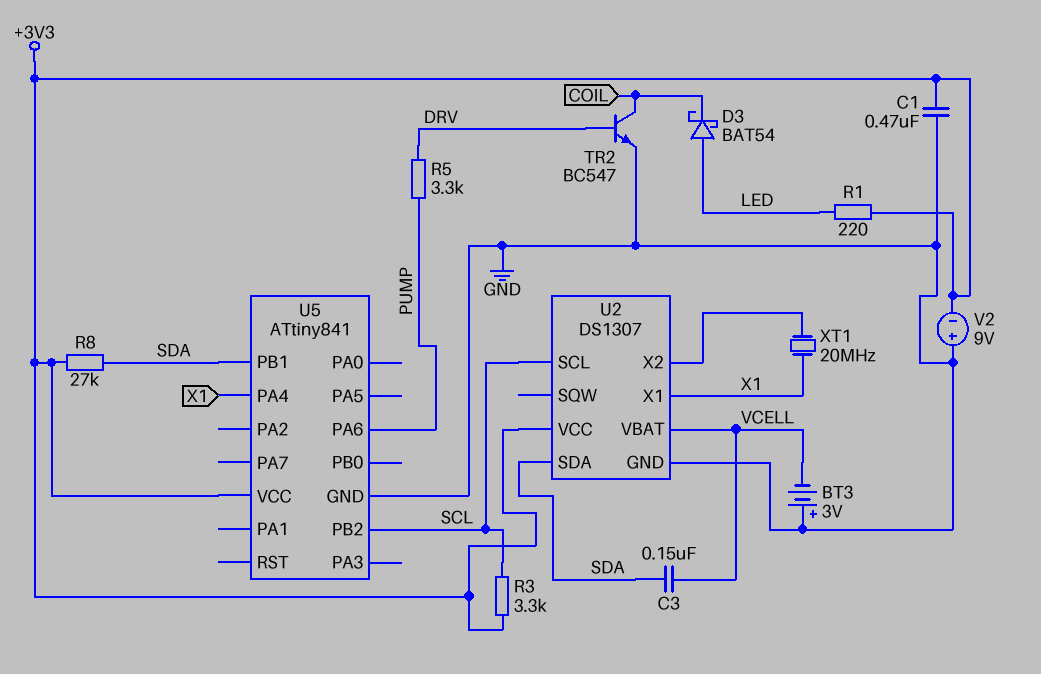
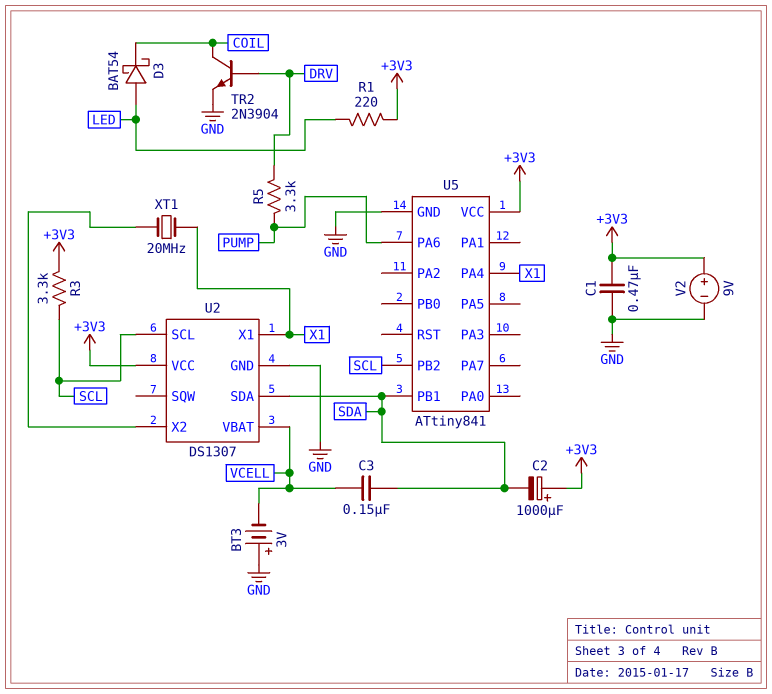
C2: none -> 1000uF (plus +3V3, minus SDA)
R8: 27k (+3V3, SDA) -> none
TR2: NPN BC547 (B DRV, C COIL, E GND) -> NPN 2N3904 (B DRV, C COIL, E GND)
V2: 9V (plus GND, minus +3V3) -> 9V (plus +3V3, minus GND)

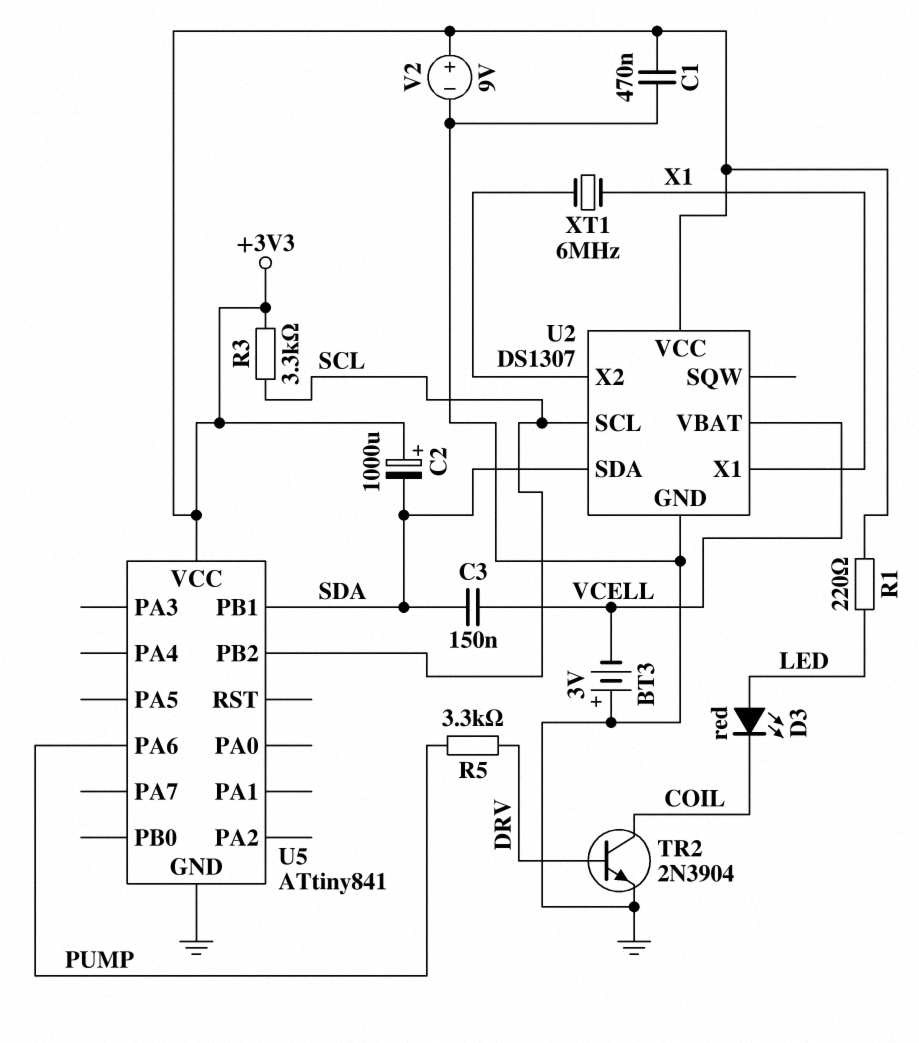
D3: schottky BAT54 (A LED, K COIL) -> LED red (A LED, K COIL)
U5 pin PA4: X1 -> none
XT1: 20MHz (U2/X2, X1) -> 6MHz (U2/X2, X1)

